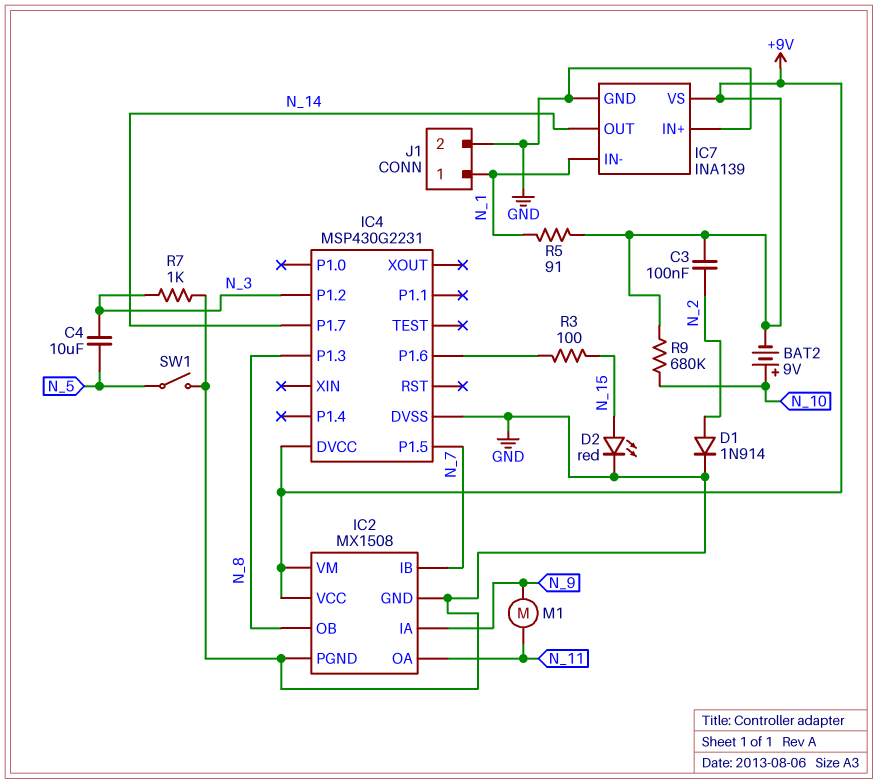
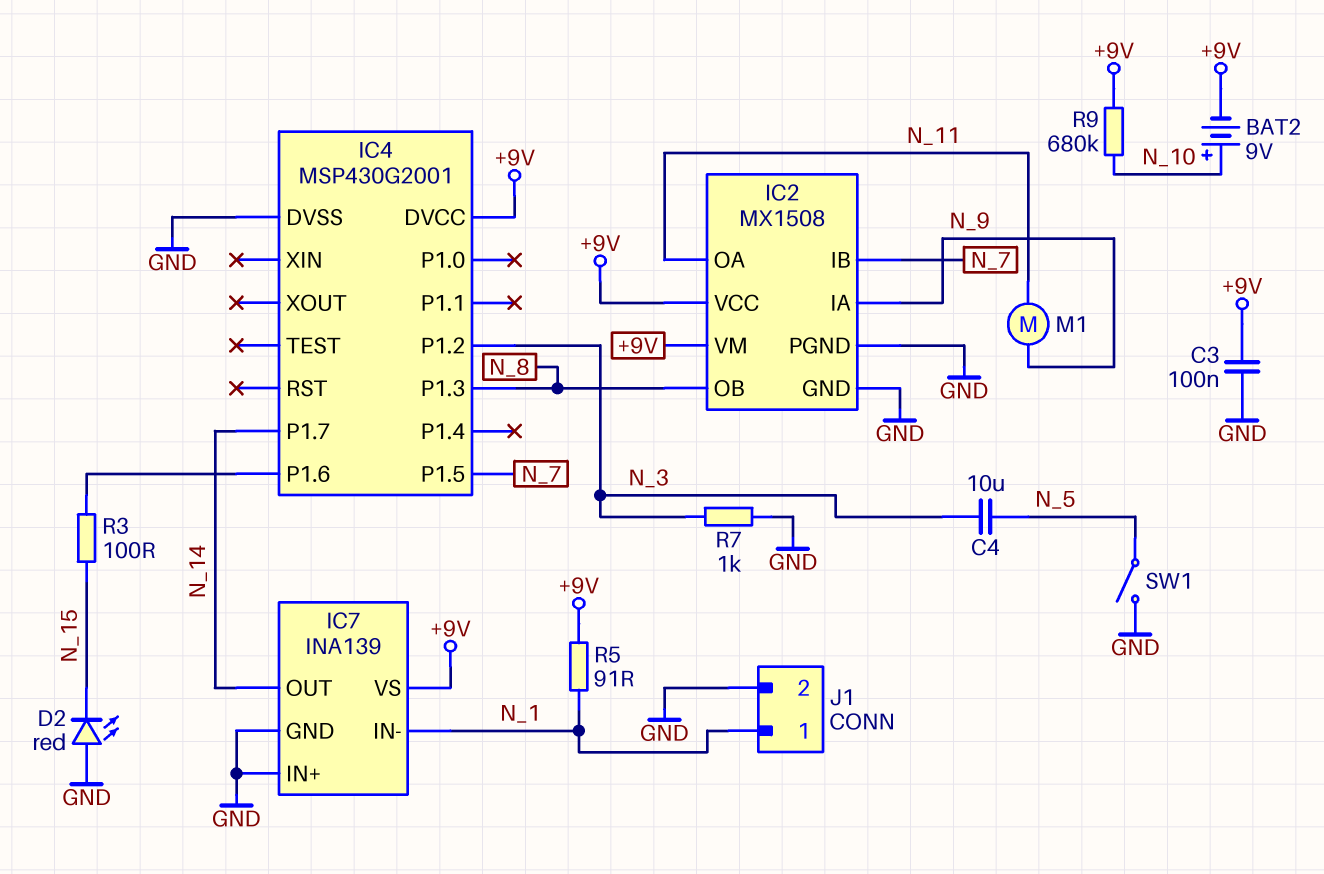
C3: 100nF (+9V, N_2) -> 100nF (+9V, GND)
D1: diode 1N914 (A N_2, K GND) -> none
D2: LED red (A N_15, K GND) -> LED red (A GND, K N_15)
IC4: MSP430G2231 -> MSP430G2001

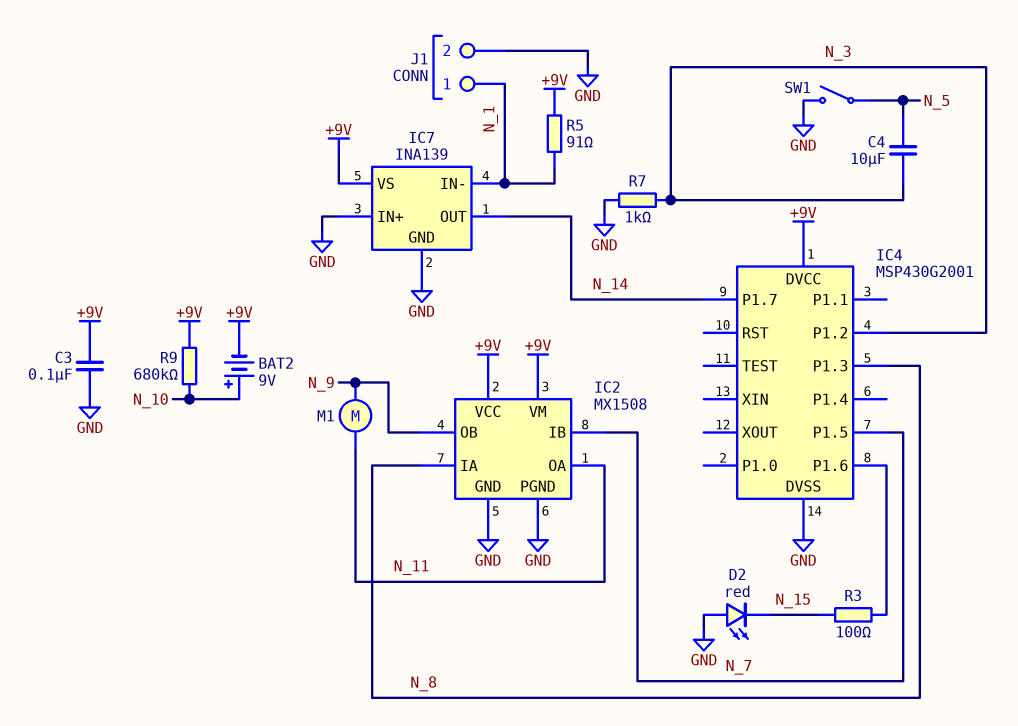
IC2 pin IA: N_9 -> N_8
IC2 pin OB: N_8 -> N_9

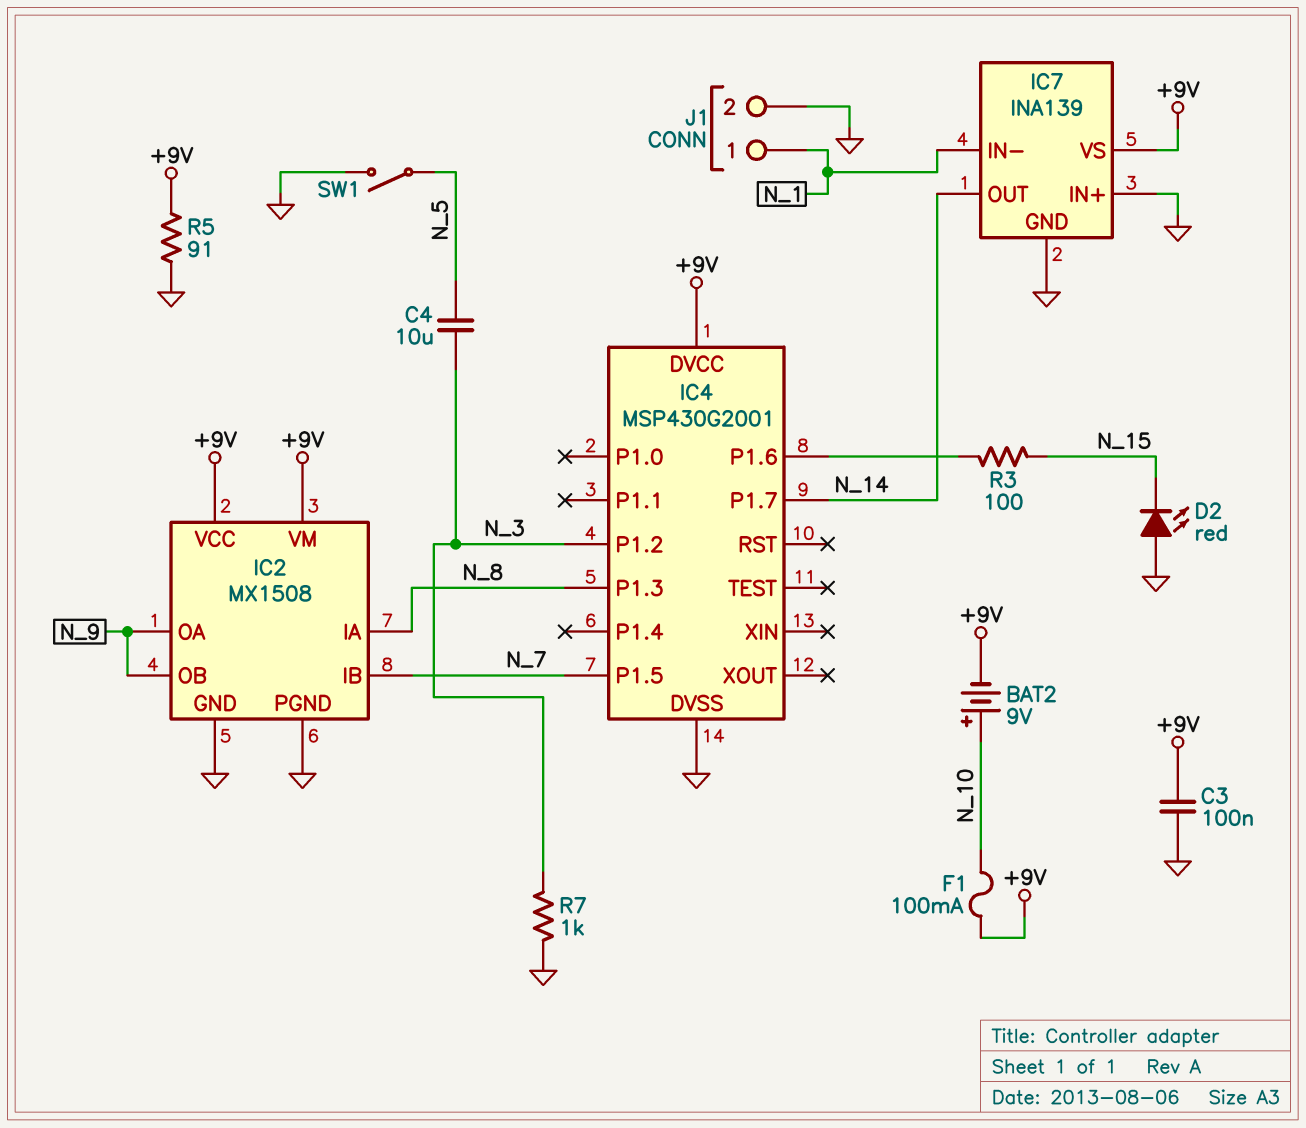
F1: none -> 100mA (+9V, N_10)
IC2 pin OA: N_11 -> N_9
M1: motor (N_9, N_11) -> none
R5: 91 (+9V, N_1) -> 91 (+9V, GND)
R9: 680k (+9V, N_10) -> none

